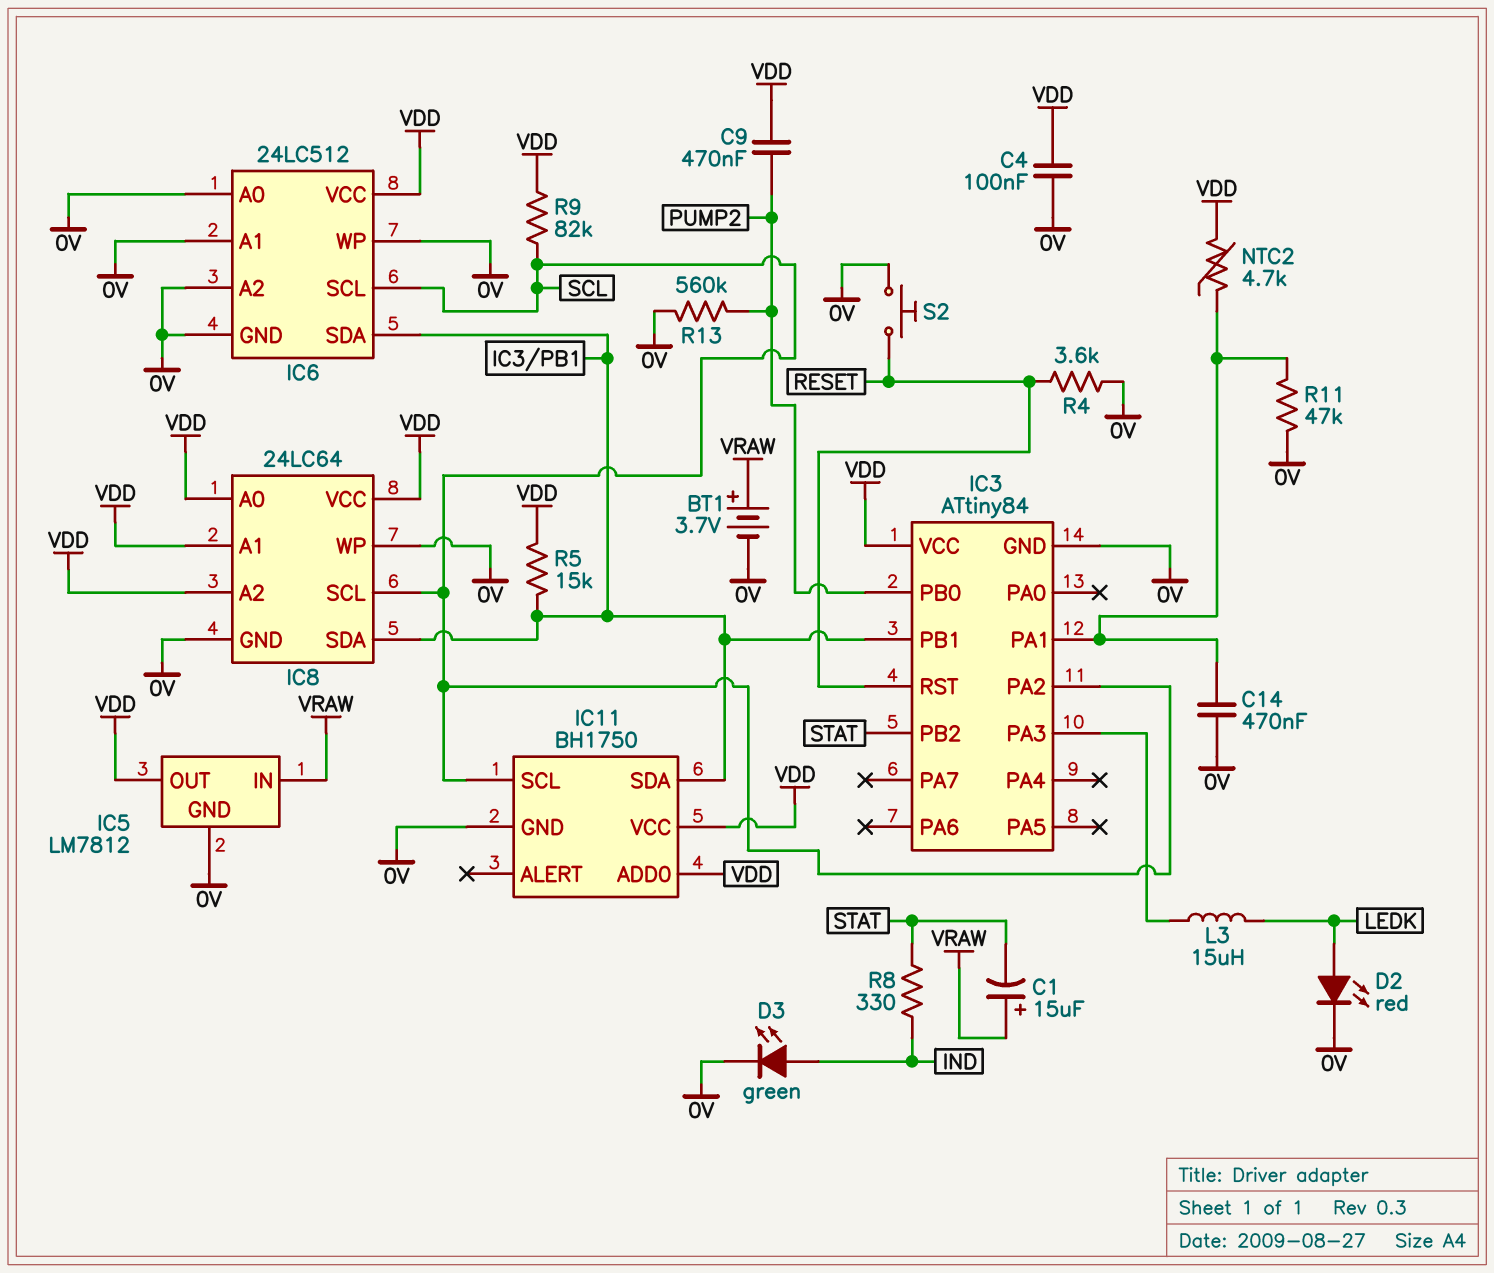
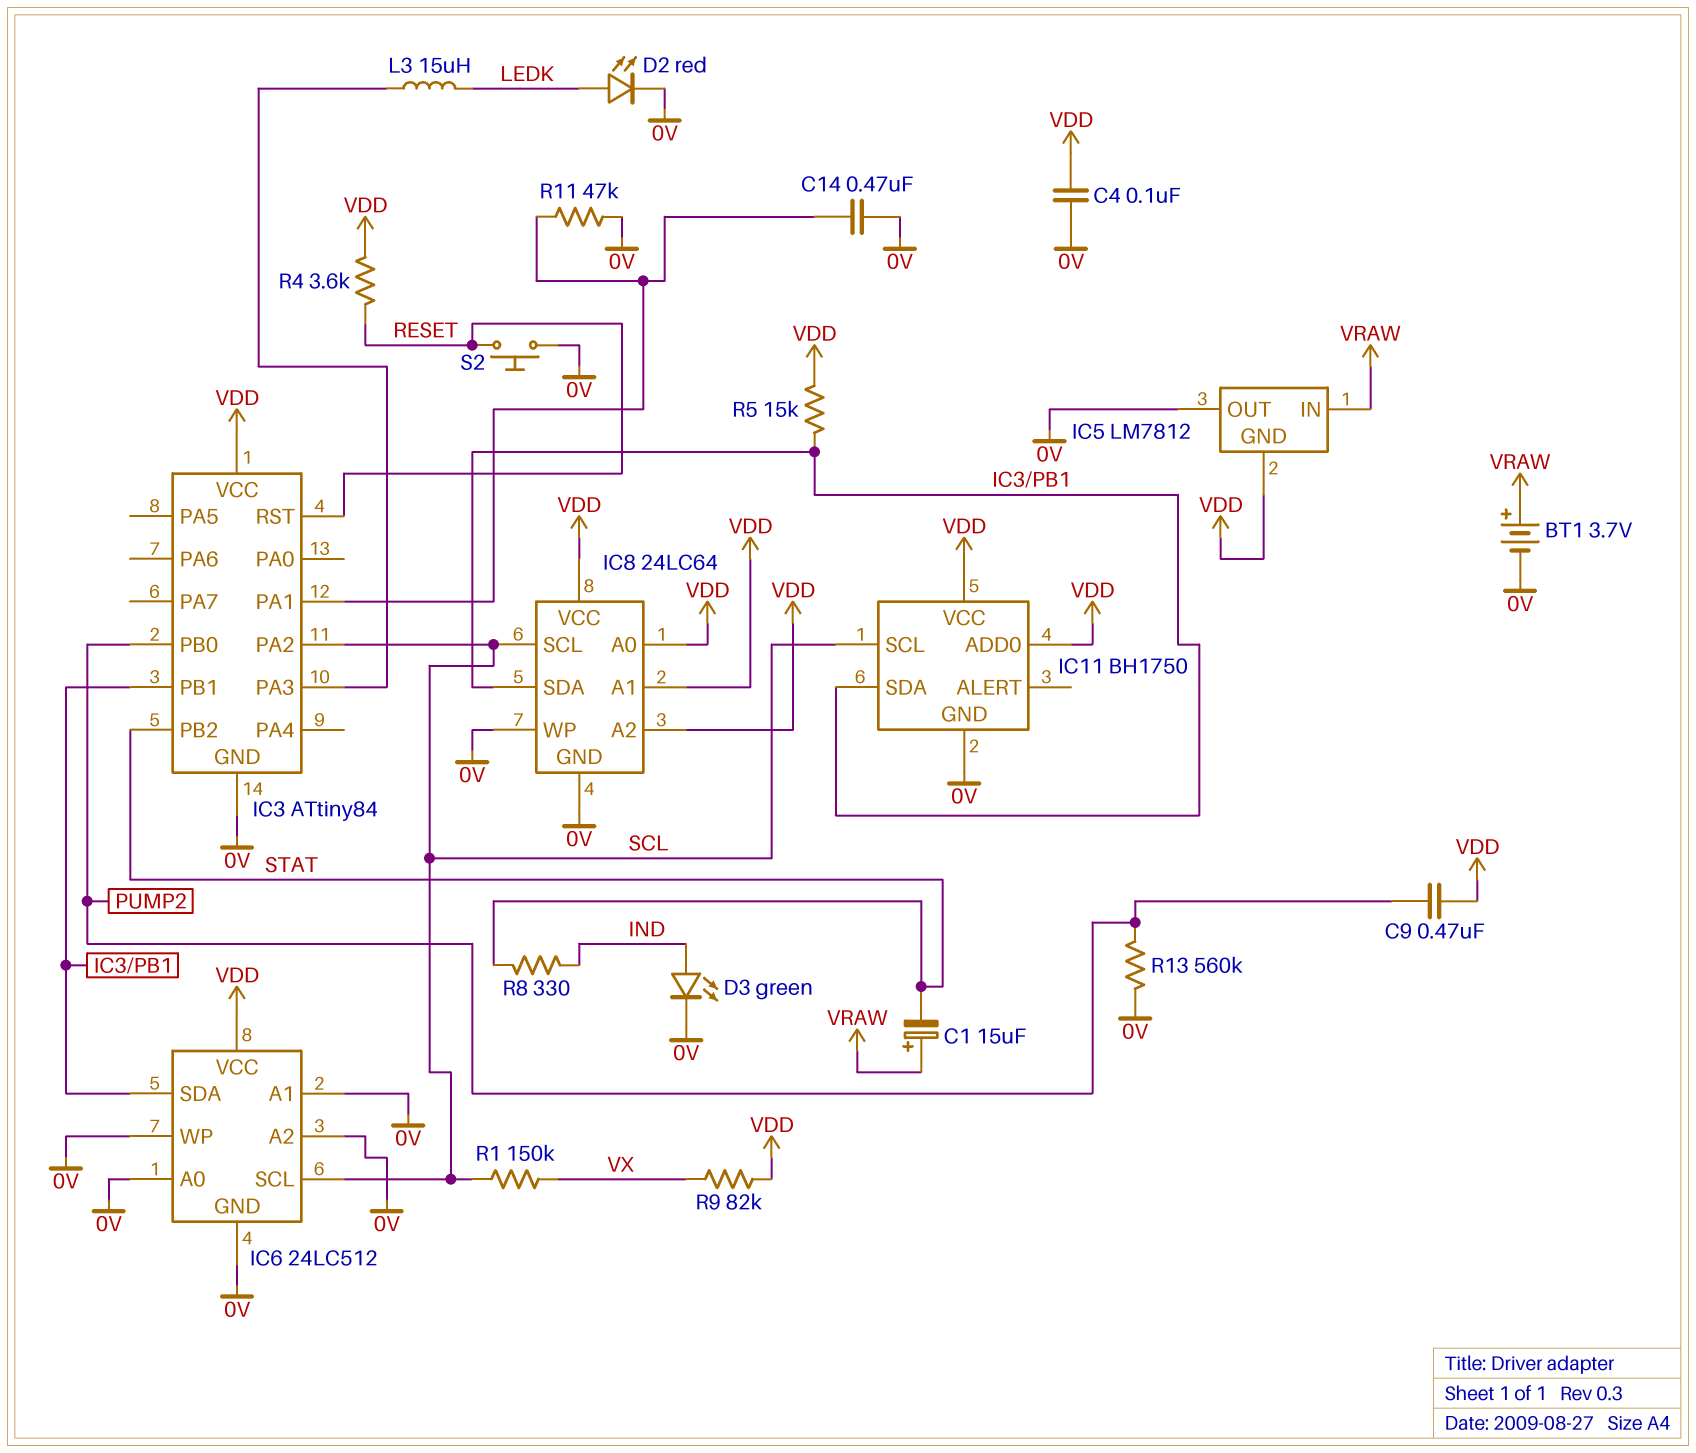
IC5 pin GND: 0V -> VDD
IC5 pin OUT: VDD -> 0V
NTC2: 4.7k (IC3/PA1, VDD) -> none
R1: none -> 150k (SCL, VX)
R4: 3.6k (0V, RESET) -> 3.6k (RESET, VDD)
R9: 82k (SCL, VDD) -> 82k (VDD, VX)

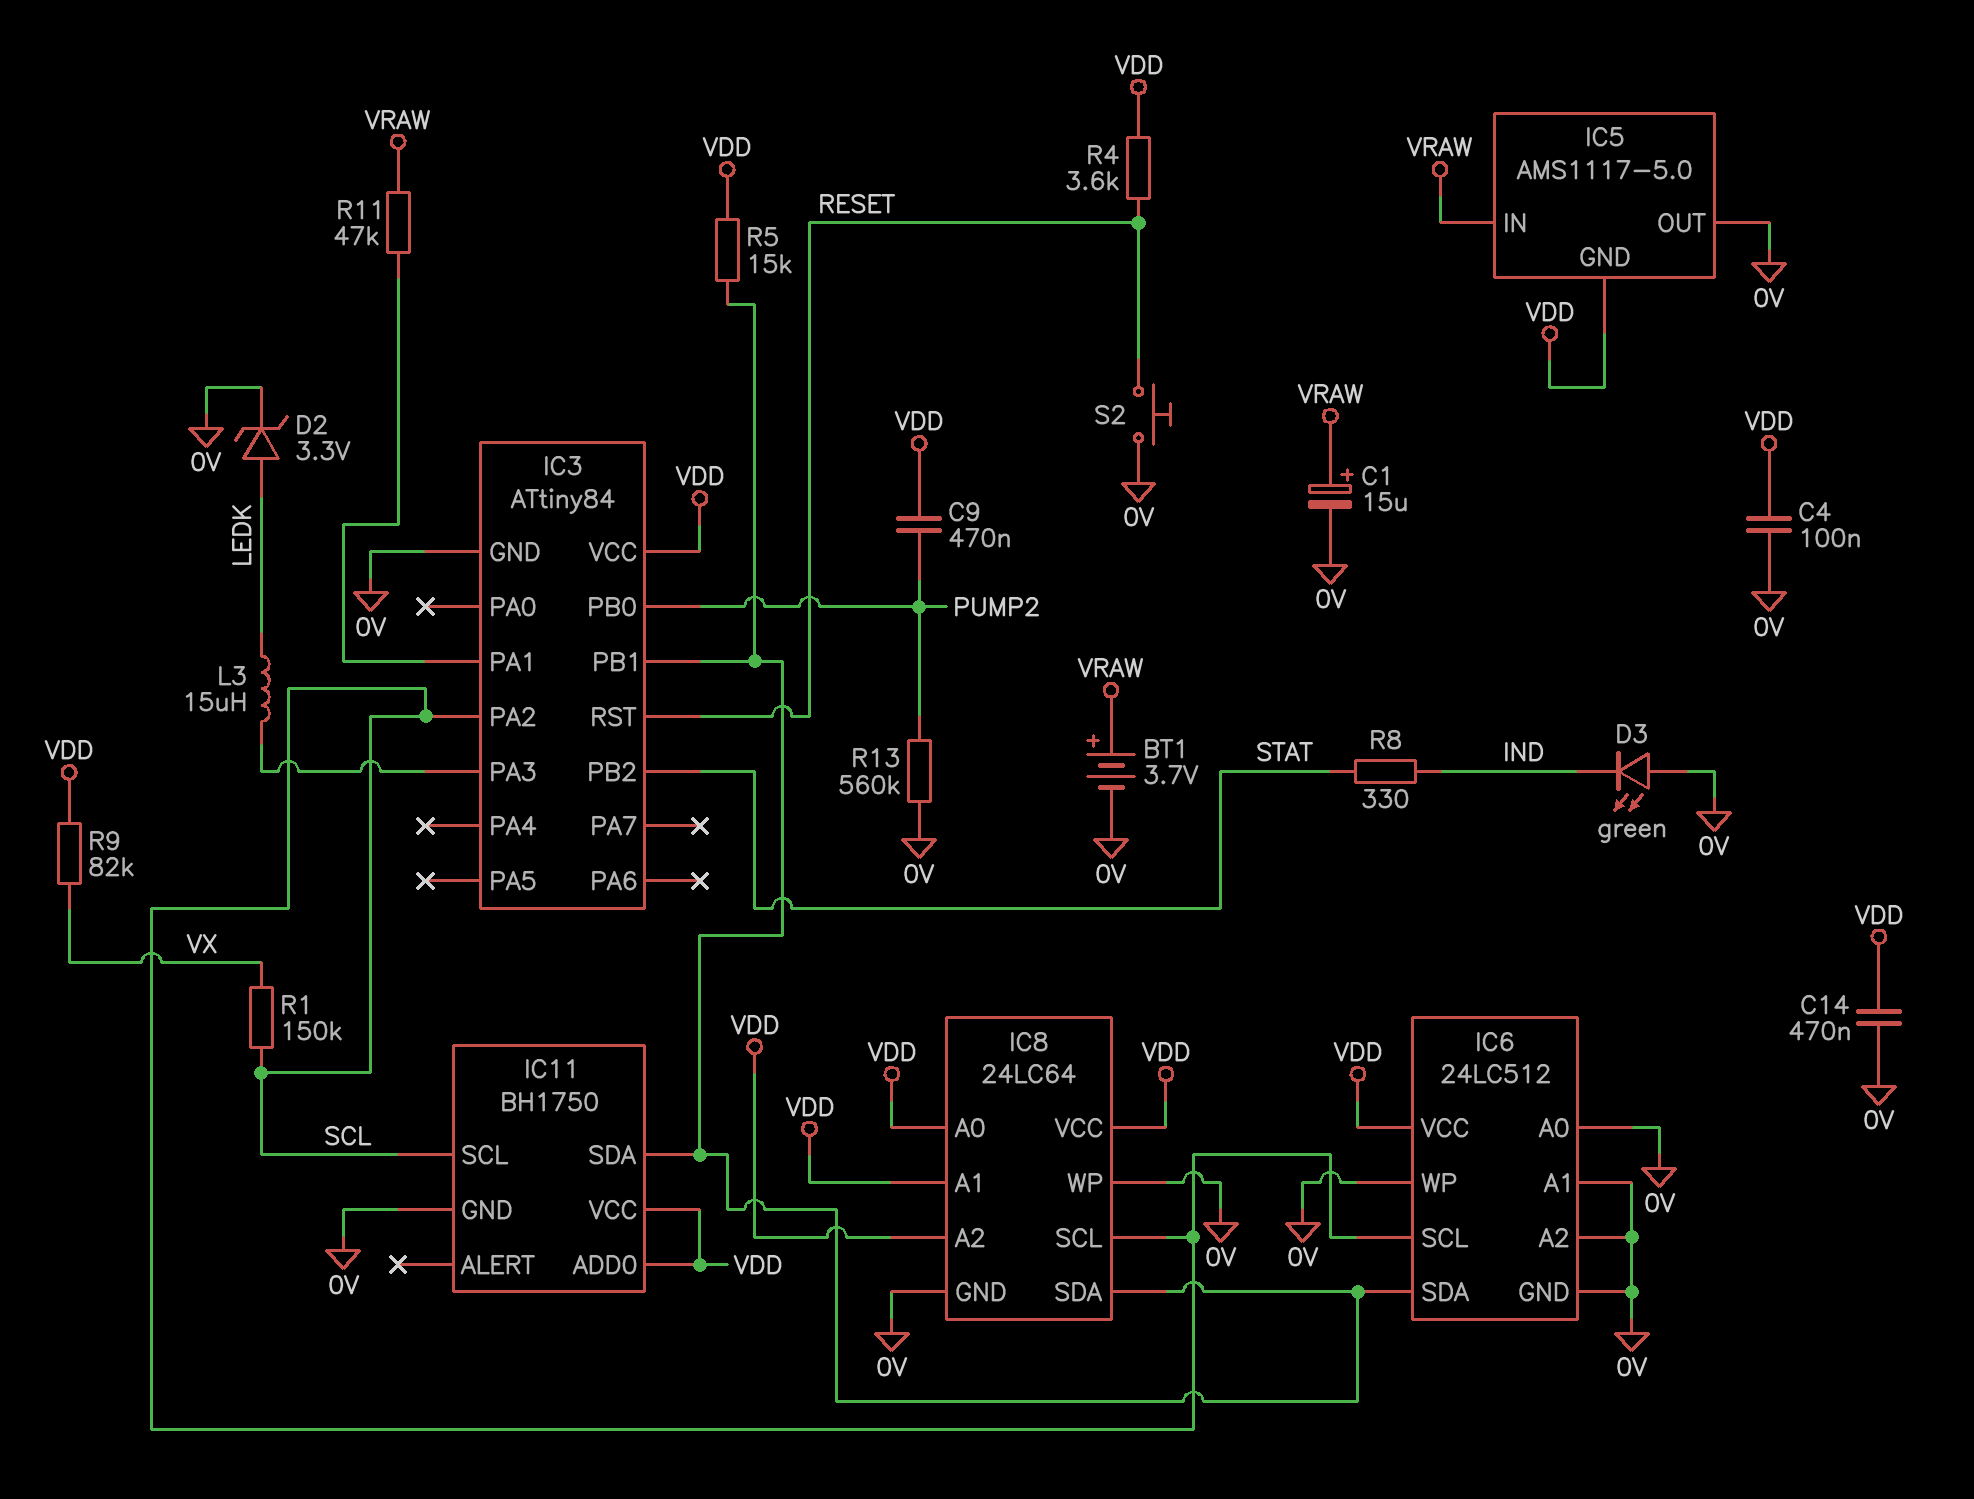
C1: 15uF (plus VRAW, minus STAT) -> 15uF (plus VRAW, minus 0V)
C14: 470nF (0V, IC3/PA1) -> 470nF (0V, VDD)
D2: LED red (A LEDK, K 0V) -> zener 3.3V (A LEDK, K 0V)
D3: LED green (A IND, K 0V) -> LED green (A 0V, K IND)
IC5: LM7812 -> AMS1117-5.0
R11: 47k (0V, IC3/PA1) -> 47k (IC3/PA1, VRAW)

